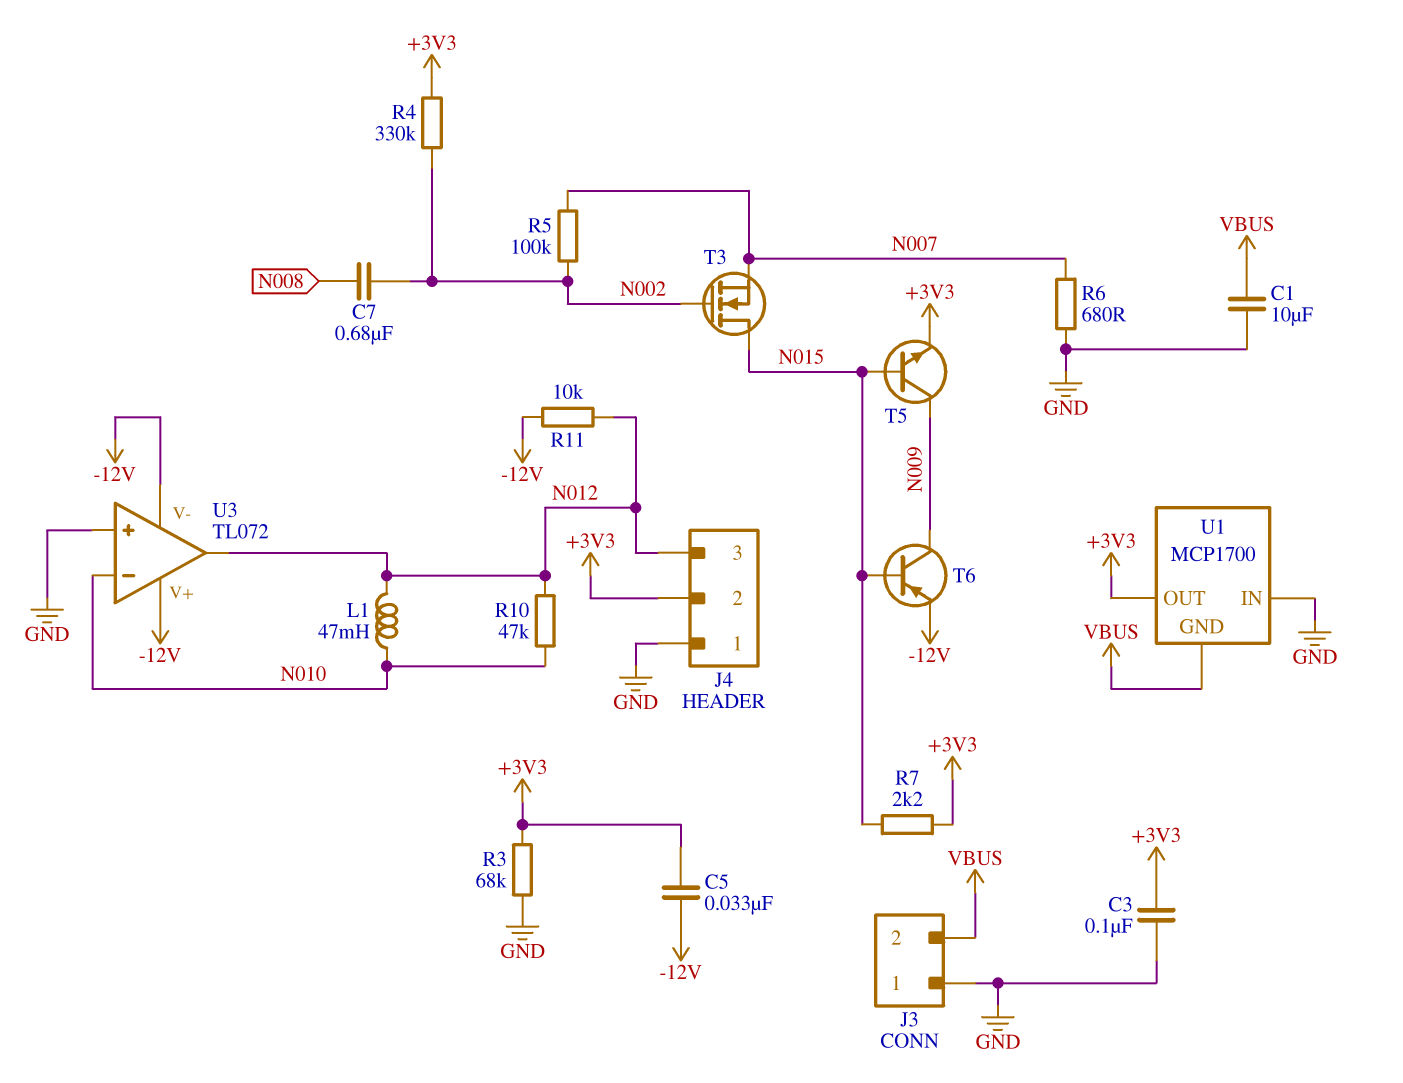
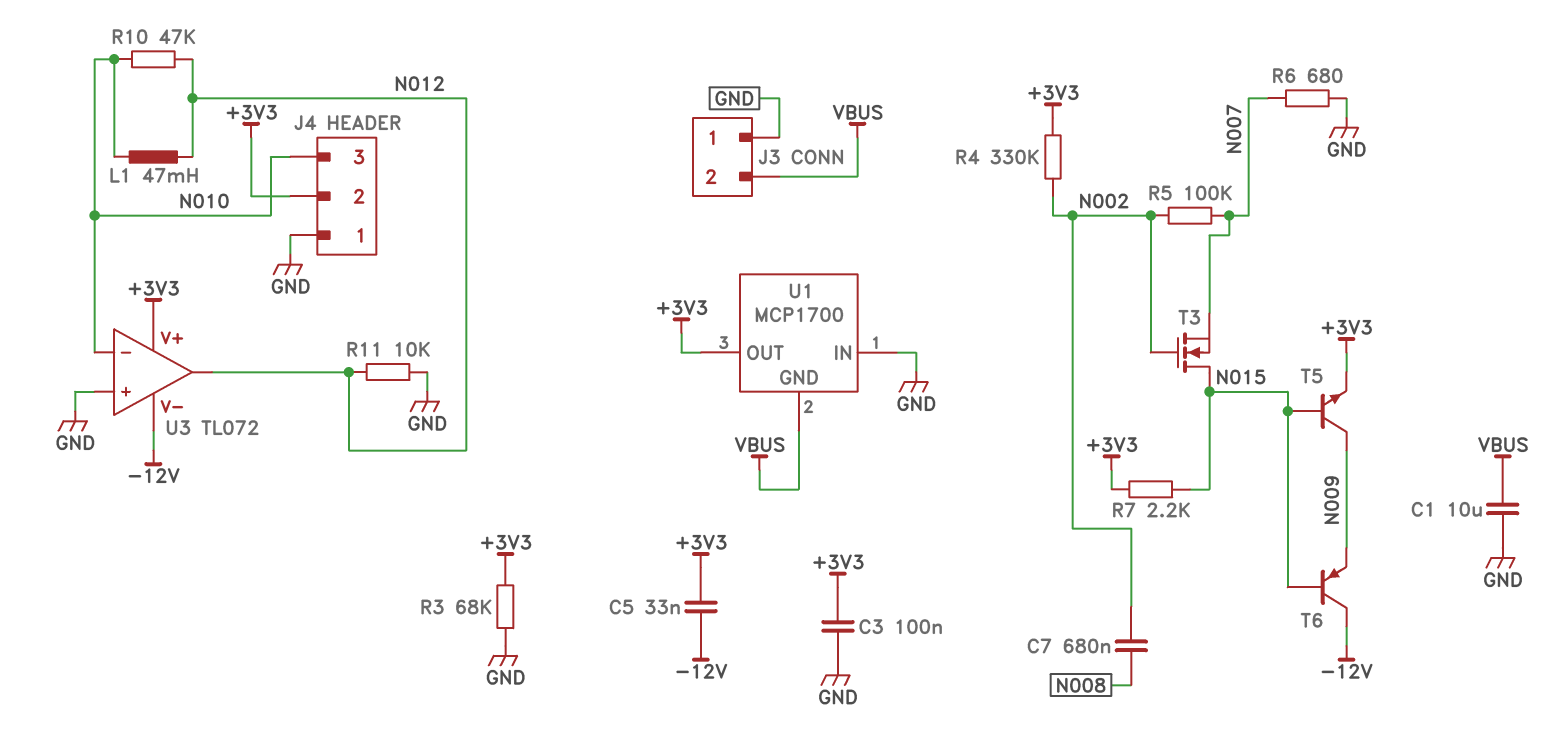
J4 pin 3: N012 -> N010
R11: 10k (-12V, N012) -> 10k (GND, N012)
T6: PNP (B N015, C N009, E -12V) -> PNP (B N015, C -12V, E N009)
U3 pin V+: -12V -> +3V3

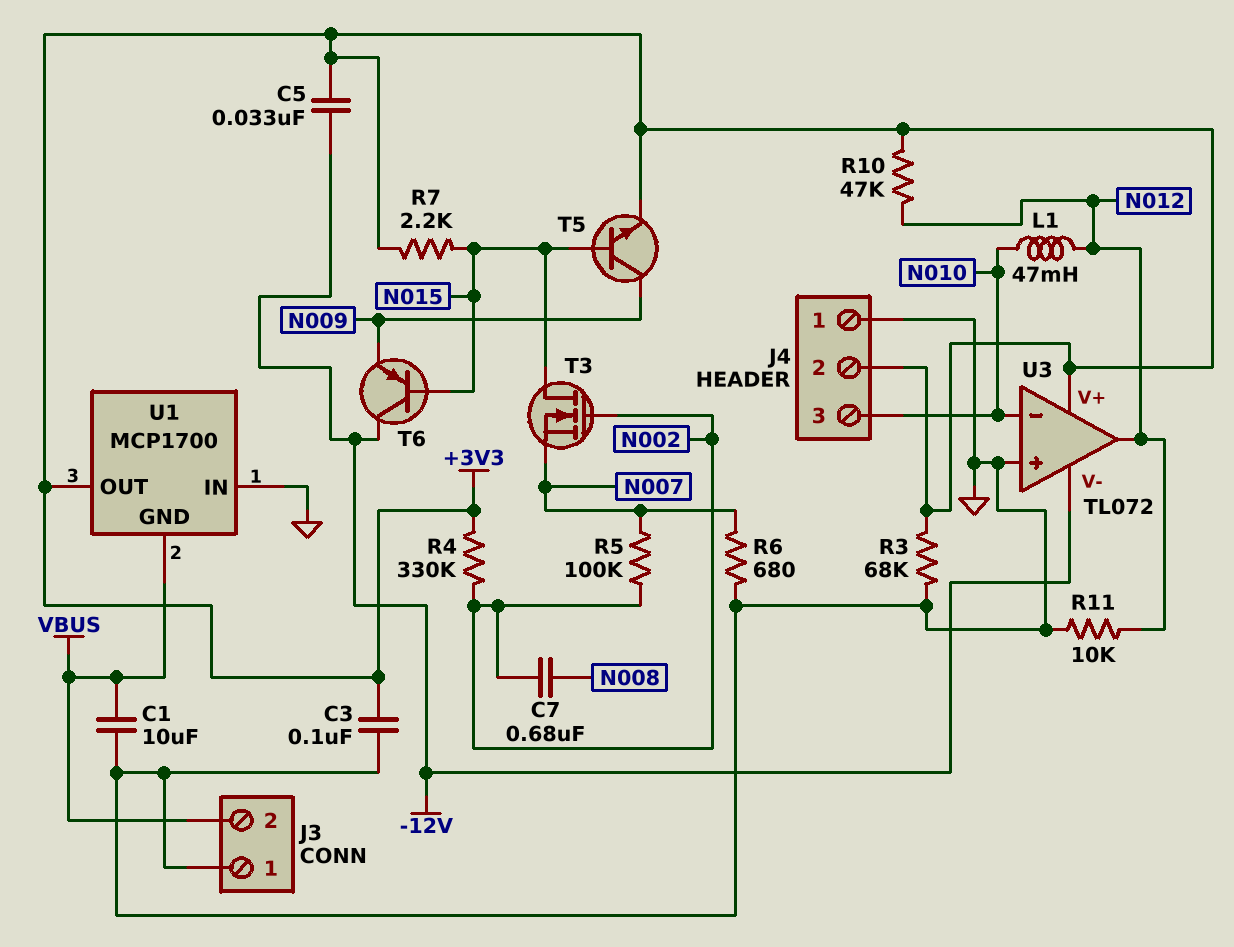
R10: 47k (N010, N012) -> 47k (+3V3, N012)

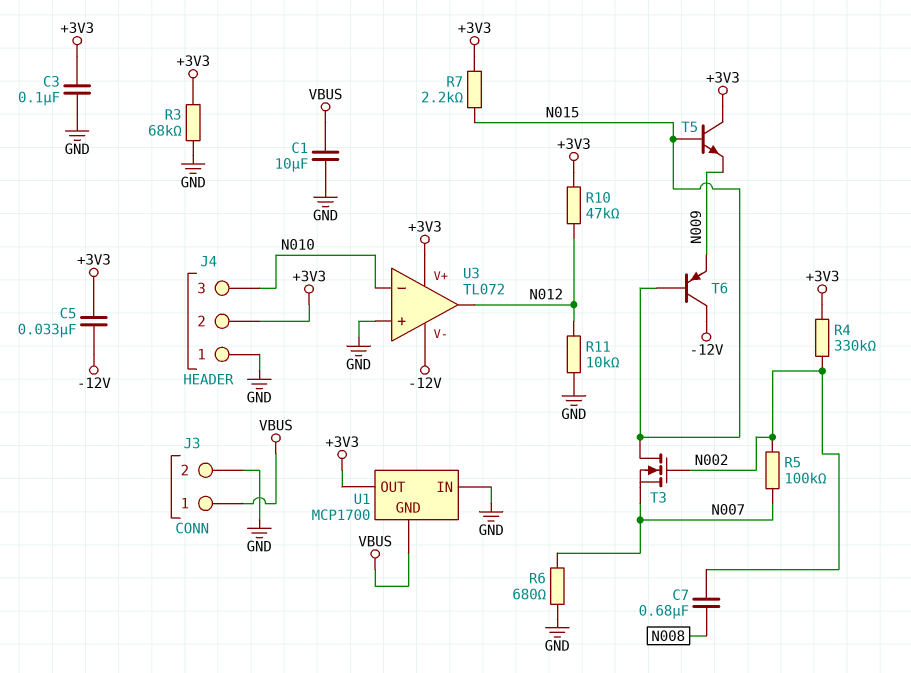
J3 pin 1: GND -> VBUS
J3 pin 2: VBUS -> GND
L1: 47mH (N010, N012) -> none
T5: NPN (B N015, C N009, E +3V3) -> NPN (B N015, C +3V3, E N009)

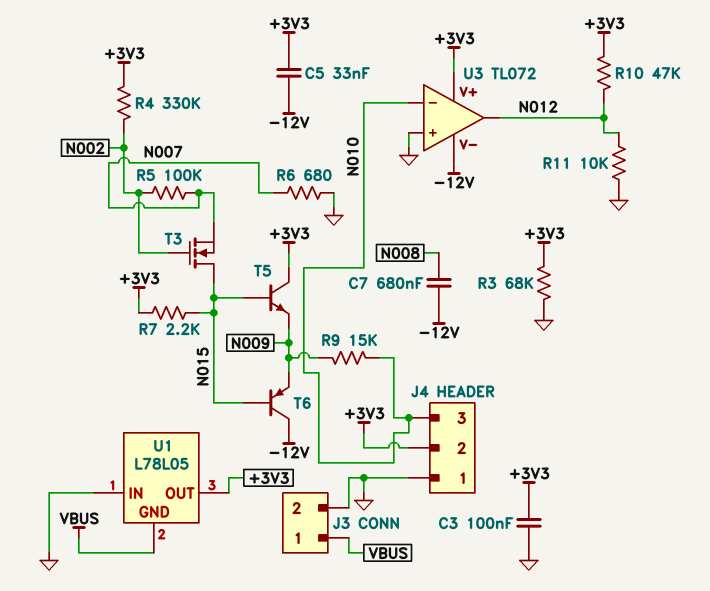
C1: 10uF (GND, VBUS) -> none
C7: 680nF (N002, N008) -> 680nF (-12V, N008)
R9: none -> 15k (N009, N010)
U1: MCP1700 -> L78L05

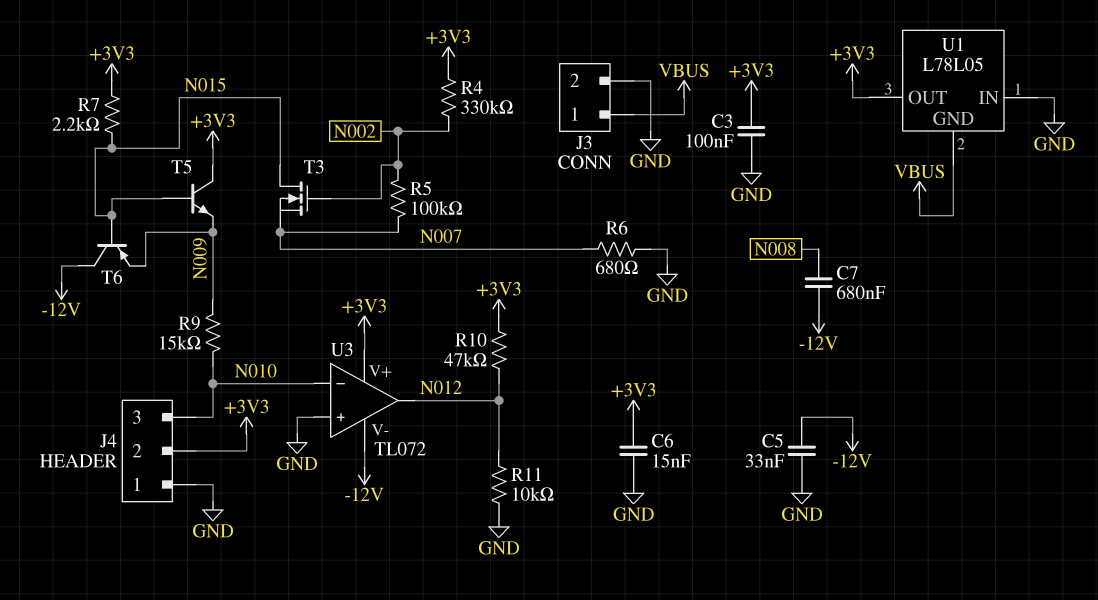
C5: 33nF (+3V3, -12V) -> 33nF (-12V, GND)
C6: none -> 15nF (+3V3, GND)
R3: 68k (+3V3, GND) -> none

